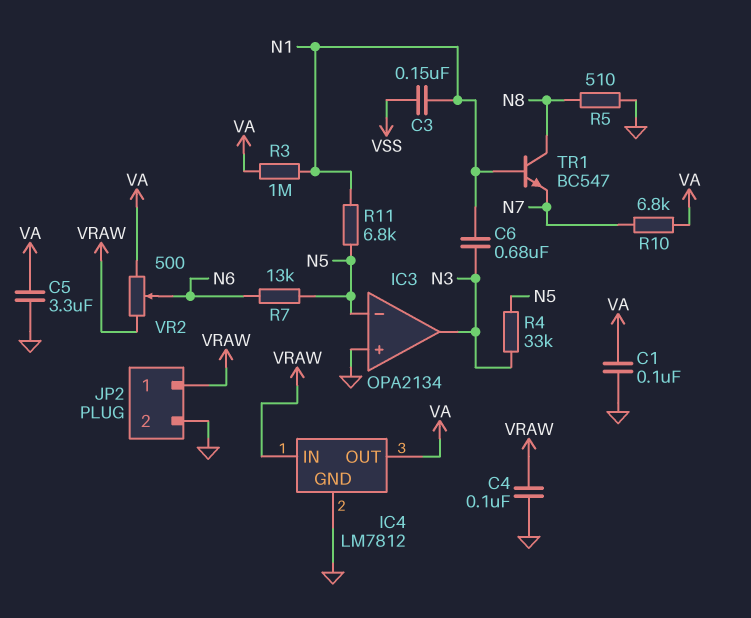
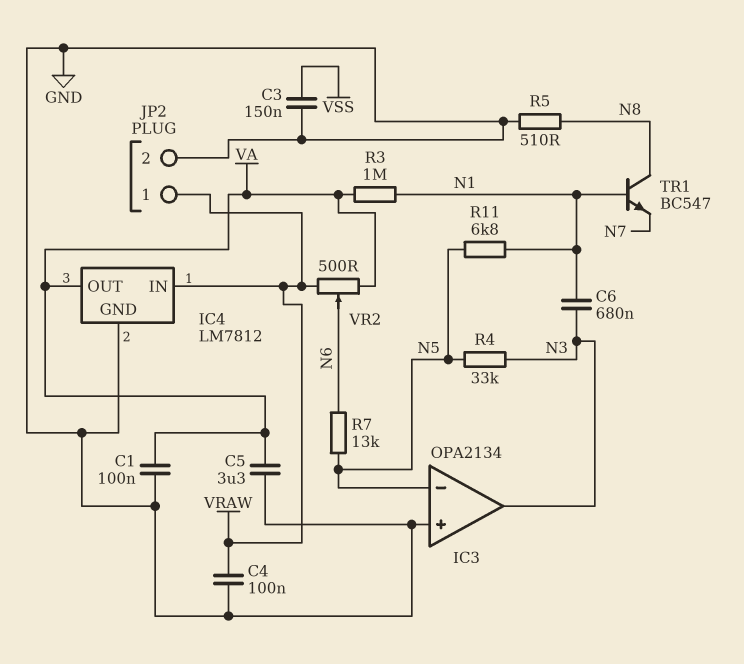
C3: 150nF (N1, VSS) -> 150nF (GND, VSS)
R10: 6.8k (N7, VA) -> none

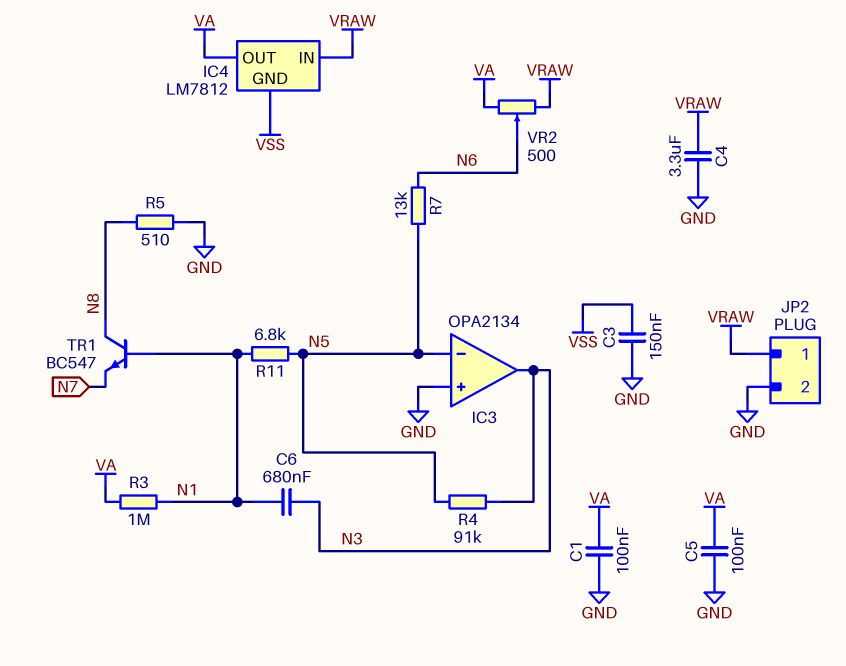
C4: 100nF (GND, VRAW) -> 3.3uF (GND, VRAW)
C5: 3.3uF (GND, VA) -> 100nF (GND, VA)
IC4 pin GND: GND -> VSS
R4: 33k (N3, N5) -> 91k (N3, N5)

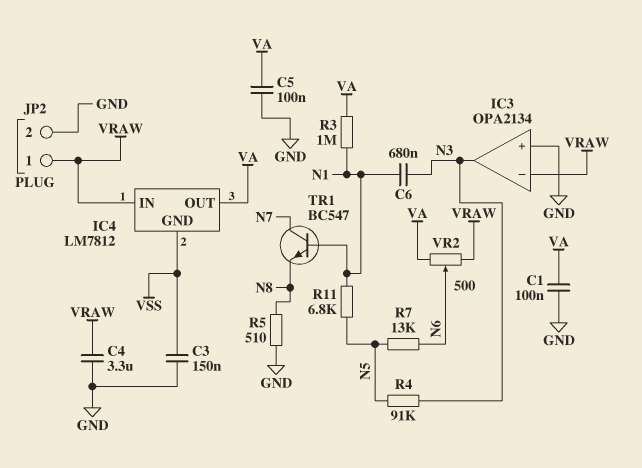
IC3 pin in-: N5 -> VRAW
TR1: NPN BC547 (B N1, C N8, E N7) -> NPN BC547 (B N1, C N7, E N8)

